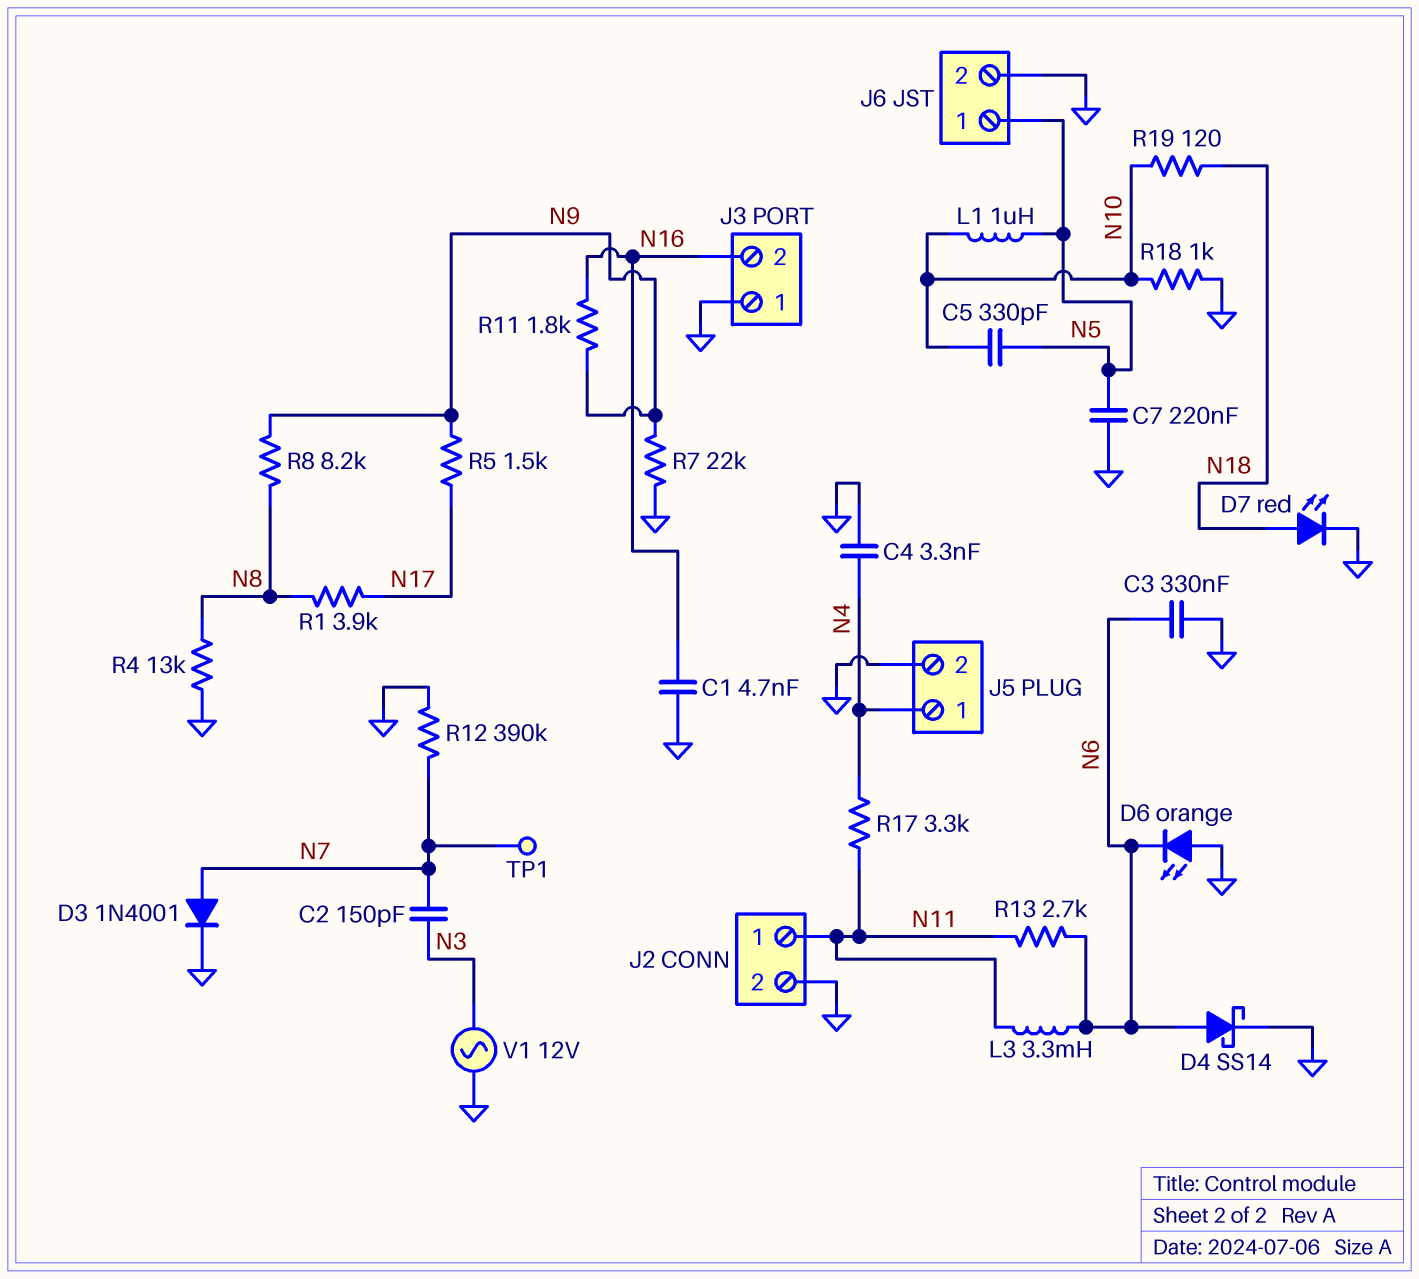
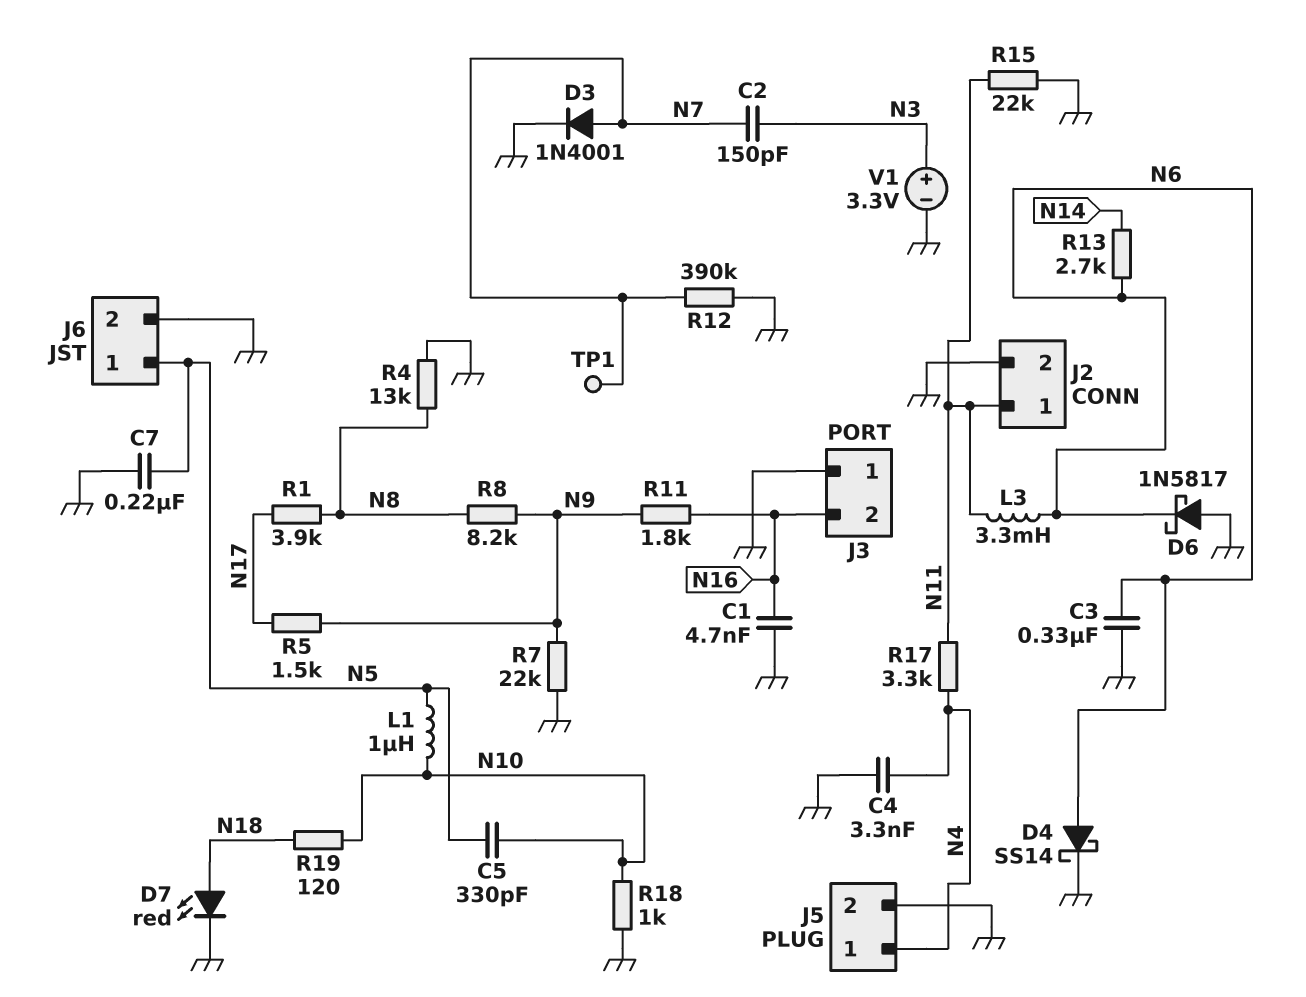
D6: LED orange (A GND, K N6) -> schottky 1N5817 (A GND, K N6)
R13: 2.7k (N6, N11) -> 2.7k (N6, N14)
R15: none -> 22k (GND, N11)
V1: AC 12V (GND, N3) -> 3.3V (plus N3, minus GND)

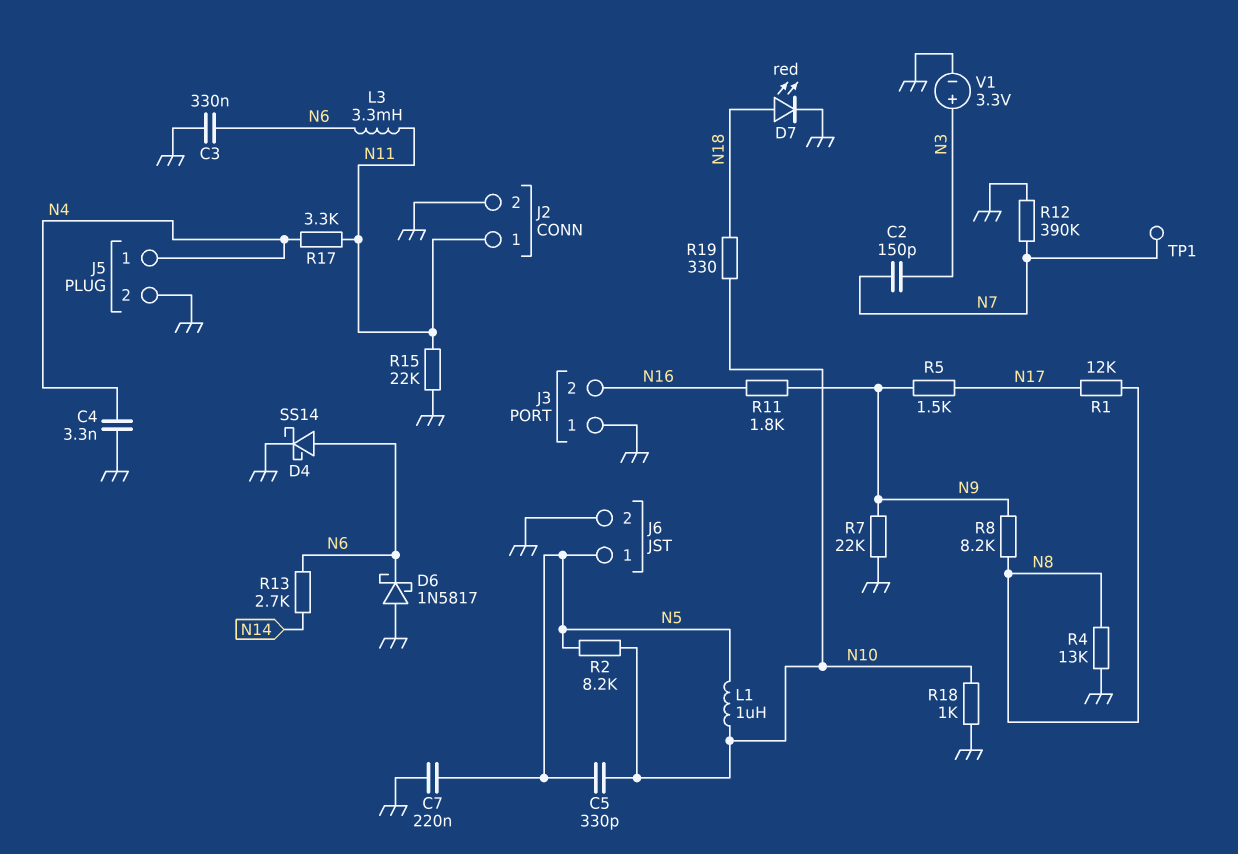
C1: 4.7nF (GND, N16) -> none
D3: diode 1N4001 (A N7, K GND) -> none
R1: 3.9k (N8, N17) -> 12k (N8, N17)
R2: none -> 8.2k (N5, N10)
R19: 120 (N10, N18) -> 330 (N10, N18)

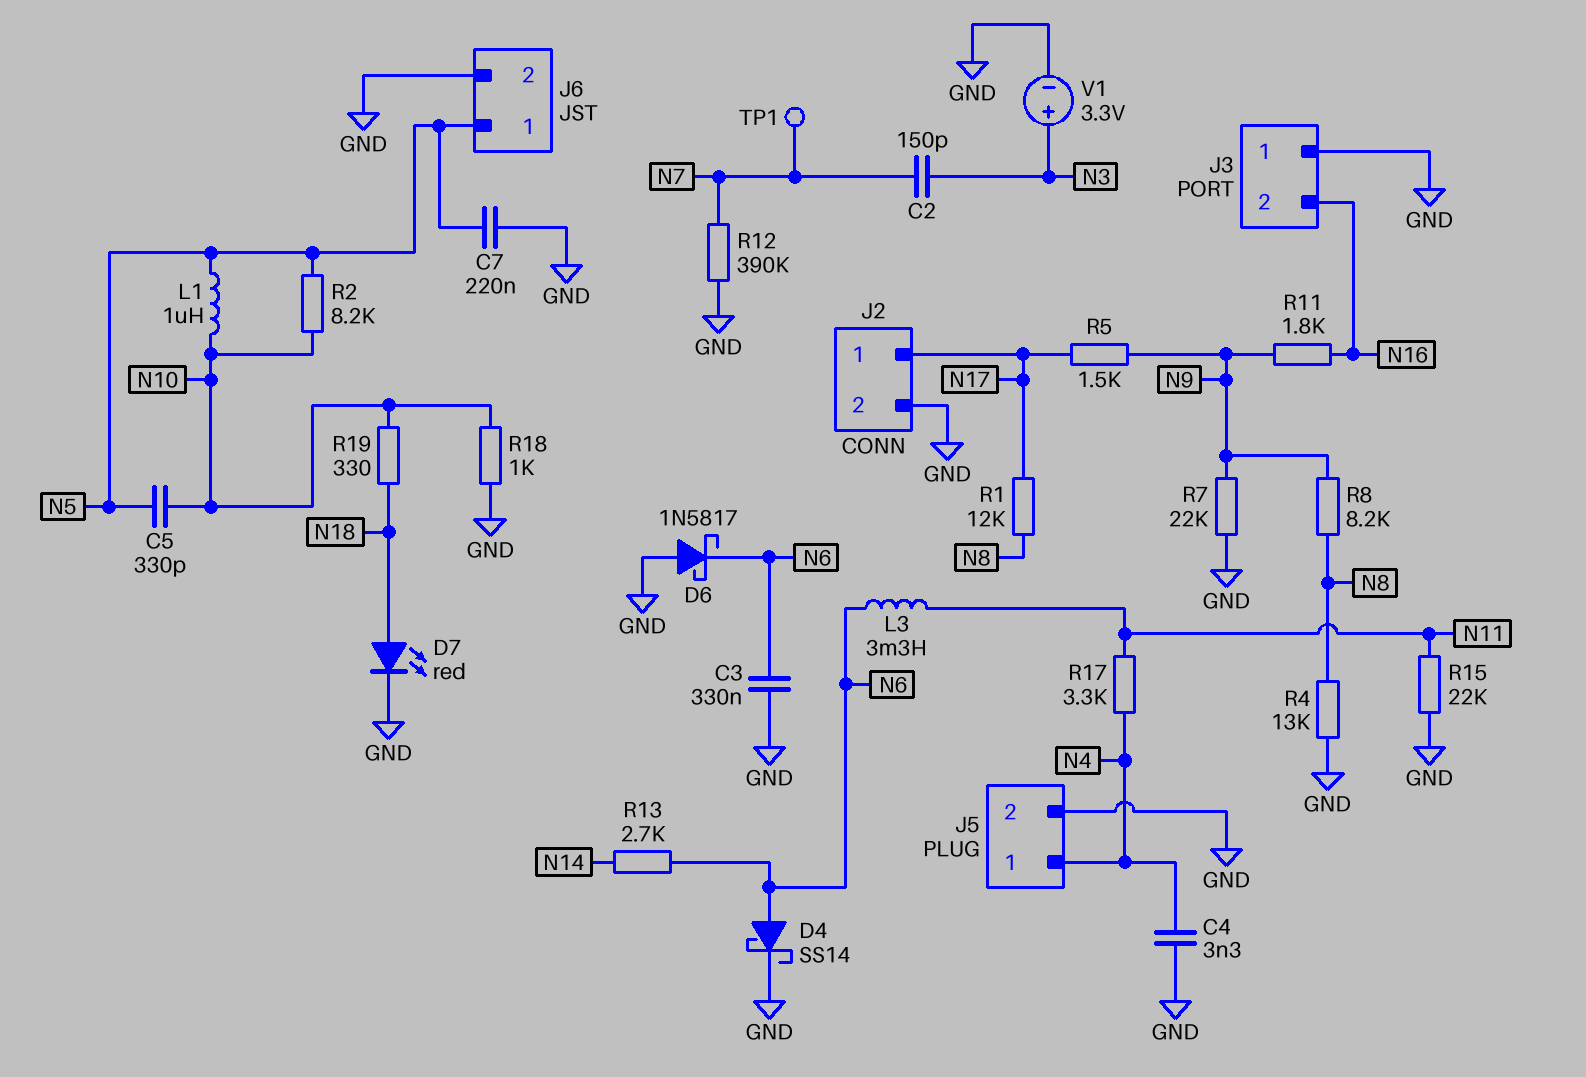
J2 pin 1: N11 -> N17

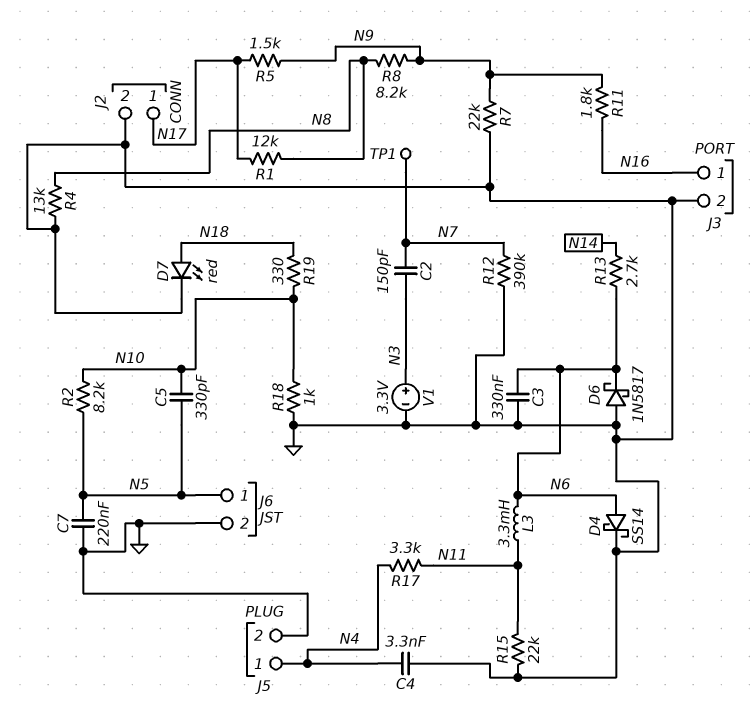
J3 pin 1: GND -> N16
J3 pin 2: N16 -> GND
L1: 1uH (N5, N10) -> none

